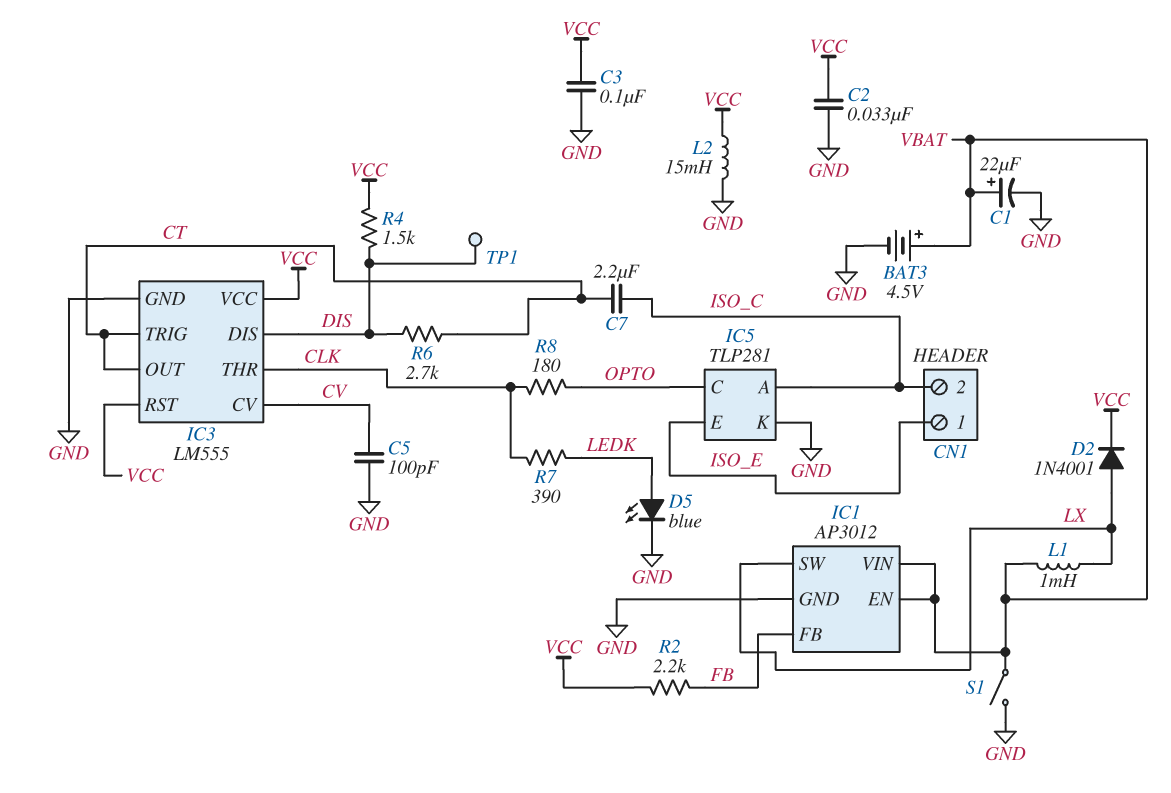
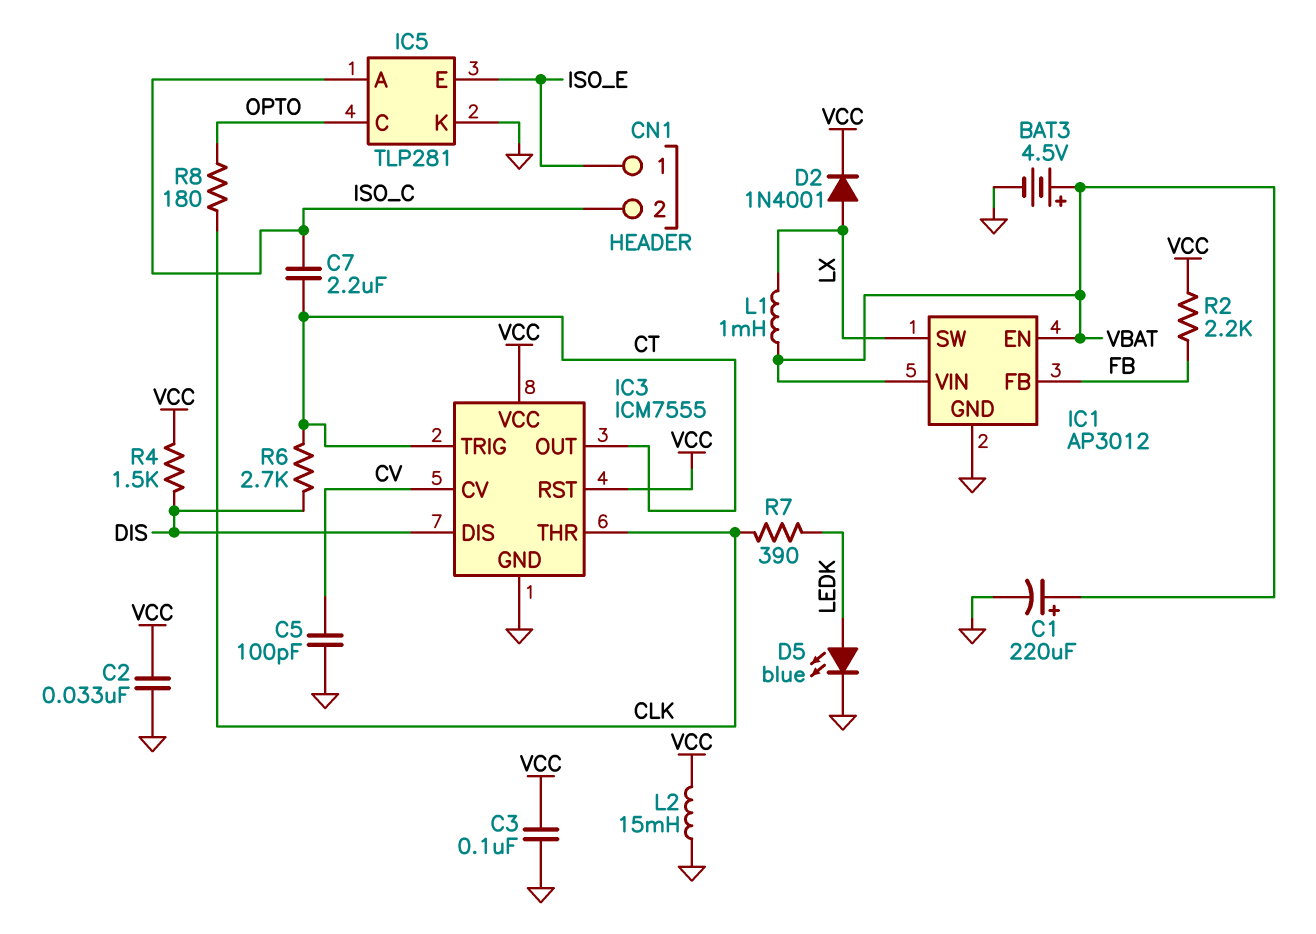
C1: 22uF (plus VBAT, minus GND) -> 220uF (plus VBAT, minus GND)
IC3: LM555 -> ICM7555
S1: switch (GND, VBAT) -> none
TP1: test point (DIS) -> none

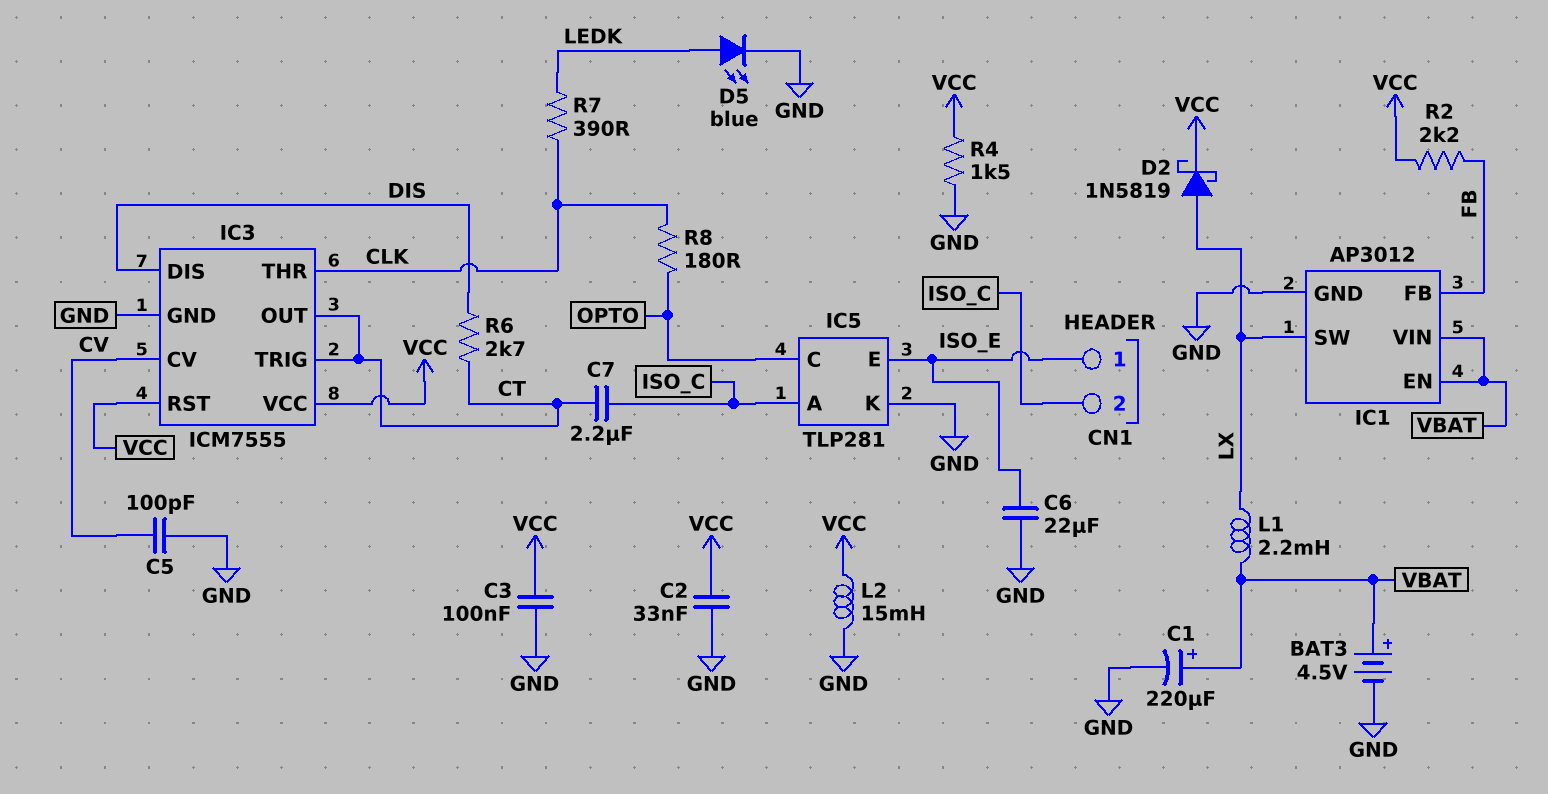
C6: none -> 22uF (GND, ISO_E)
D2: diode 1N4001 (A LX, K VCC) -> schottky 1N5819 (A LX, K VCC)
L1: 1mH (LX, VBAT) -> 2.2mH (LX, VBAT)
R4: 1.5k (DIS, VCC) -> 1.5k (GND, VCC)

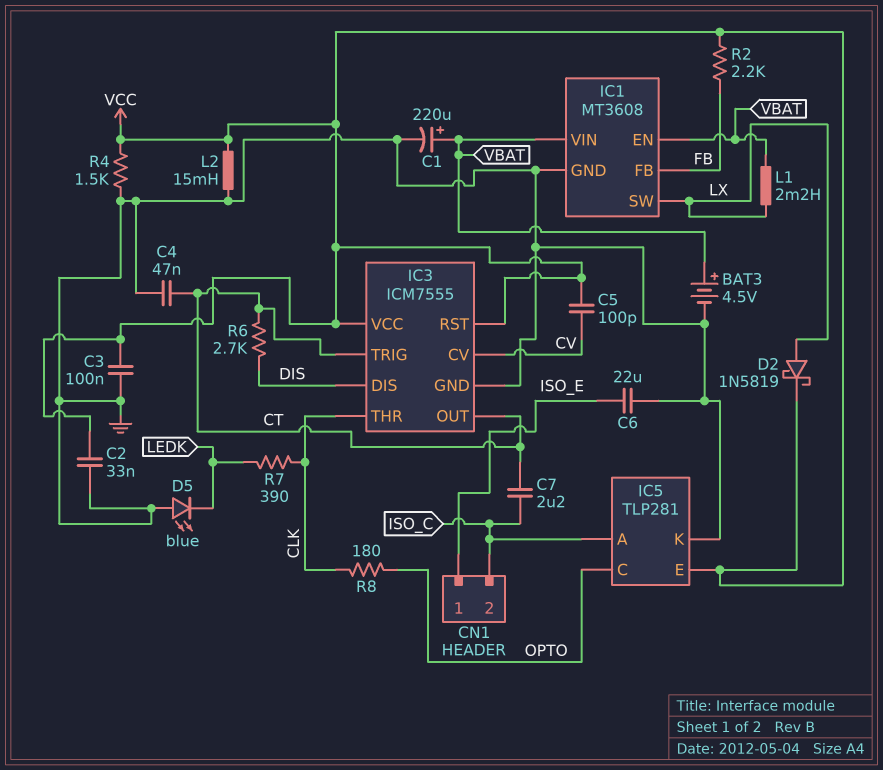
C4: none -> 47nF (CT, GND)
C5: 100pF (CV, GND) -> 100pF (CV, VCC)
D5: LED blue (A LEDK, K GND) -> LED blue (A GND, K LEDK)
IC1: AP3012 -> MT3608
IC5 pin E: ISO_E -> VCC

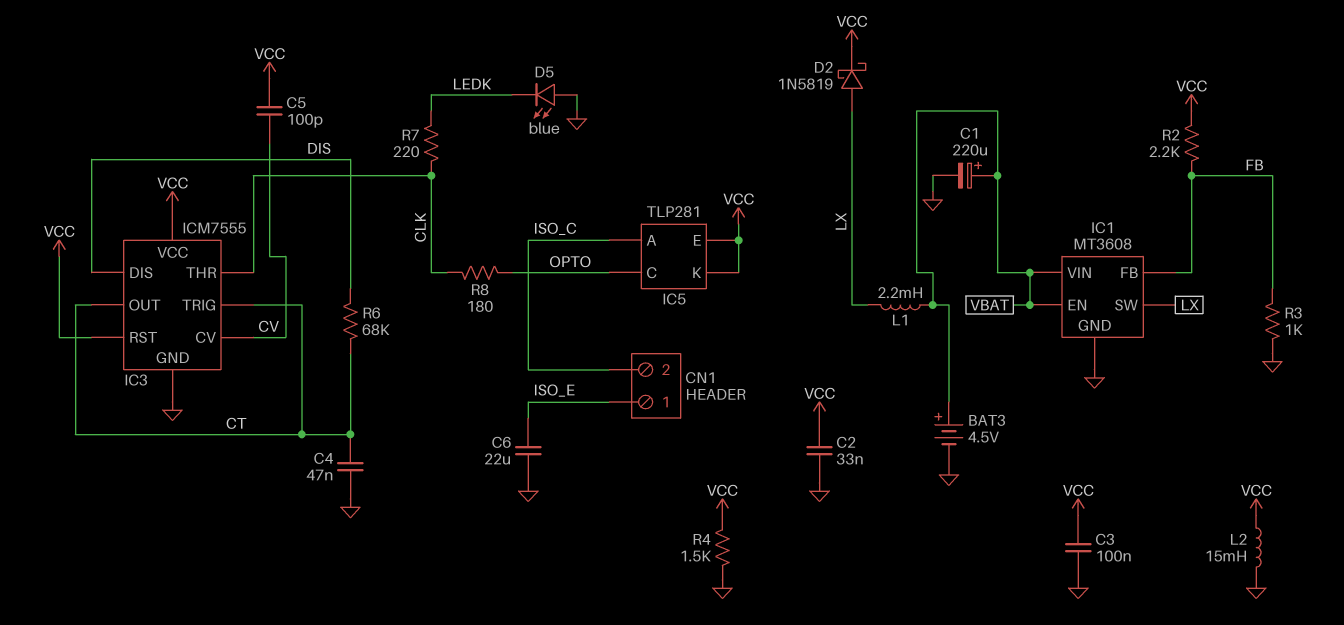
C7: 2.2uF (CT, ISO_C) -> none
IC5 pin K: GND -> VCC
R3: none -> 1k (FB, GND)
R6: 2.7k (CT, DIS) -> 68k (CT, DIS)
R7: 390 (CLK, LEDK) -> 220 (CLK, LEDK)

